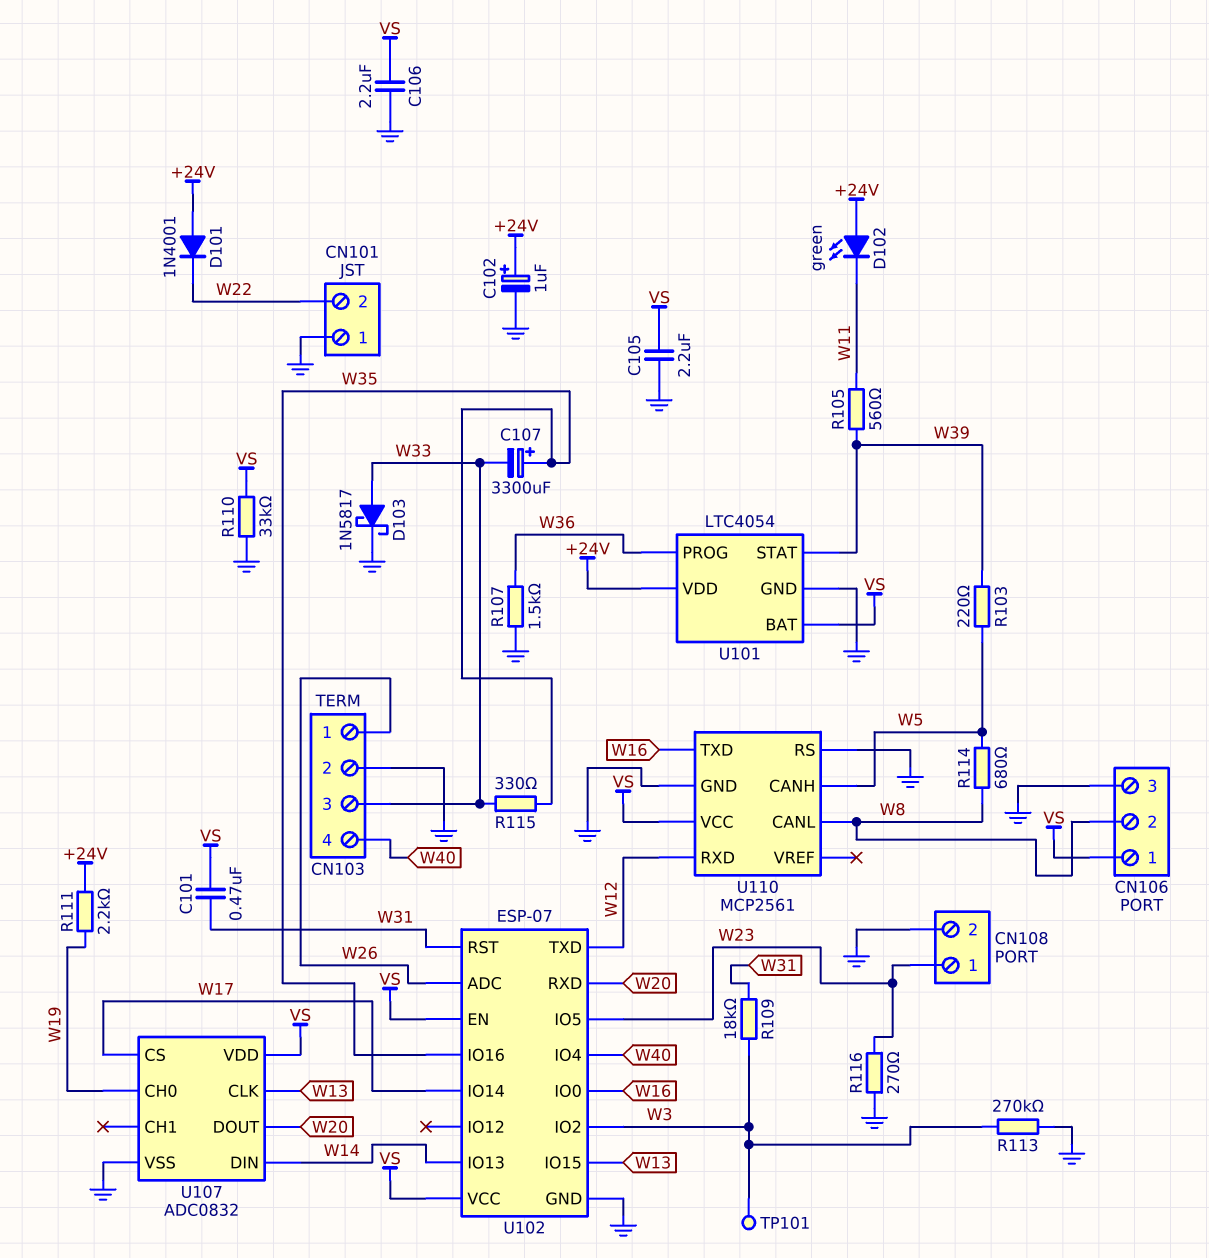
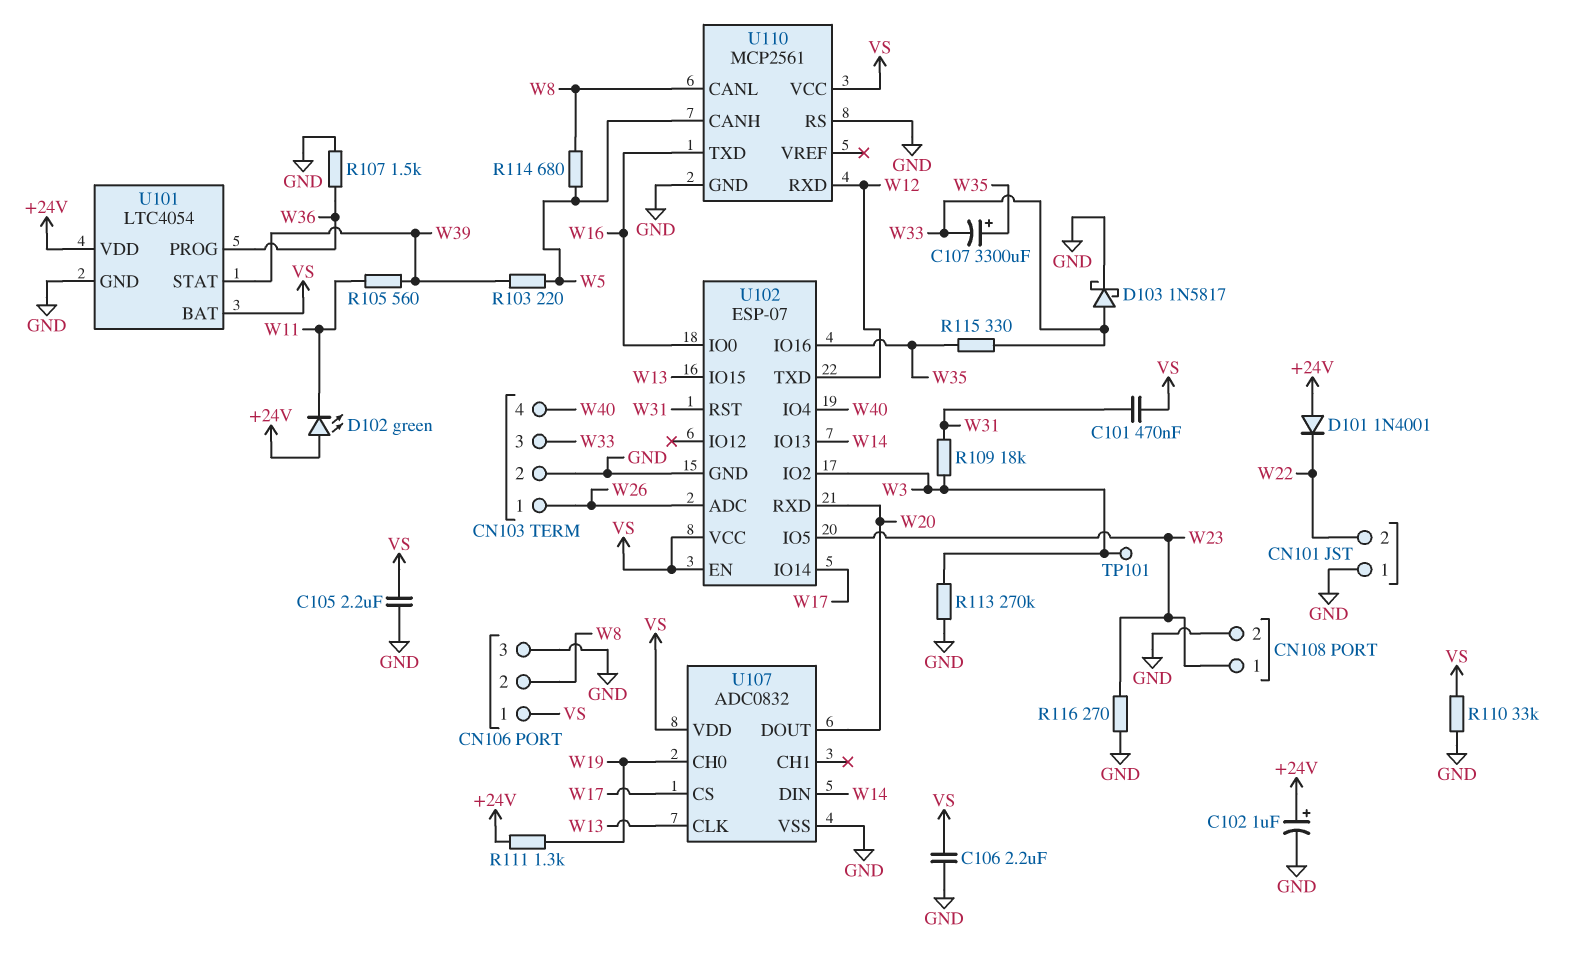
R111: 2.2k (+24V, W19) -> 1.3k (+24V, W19)

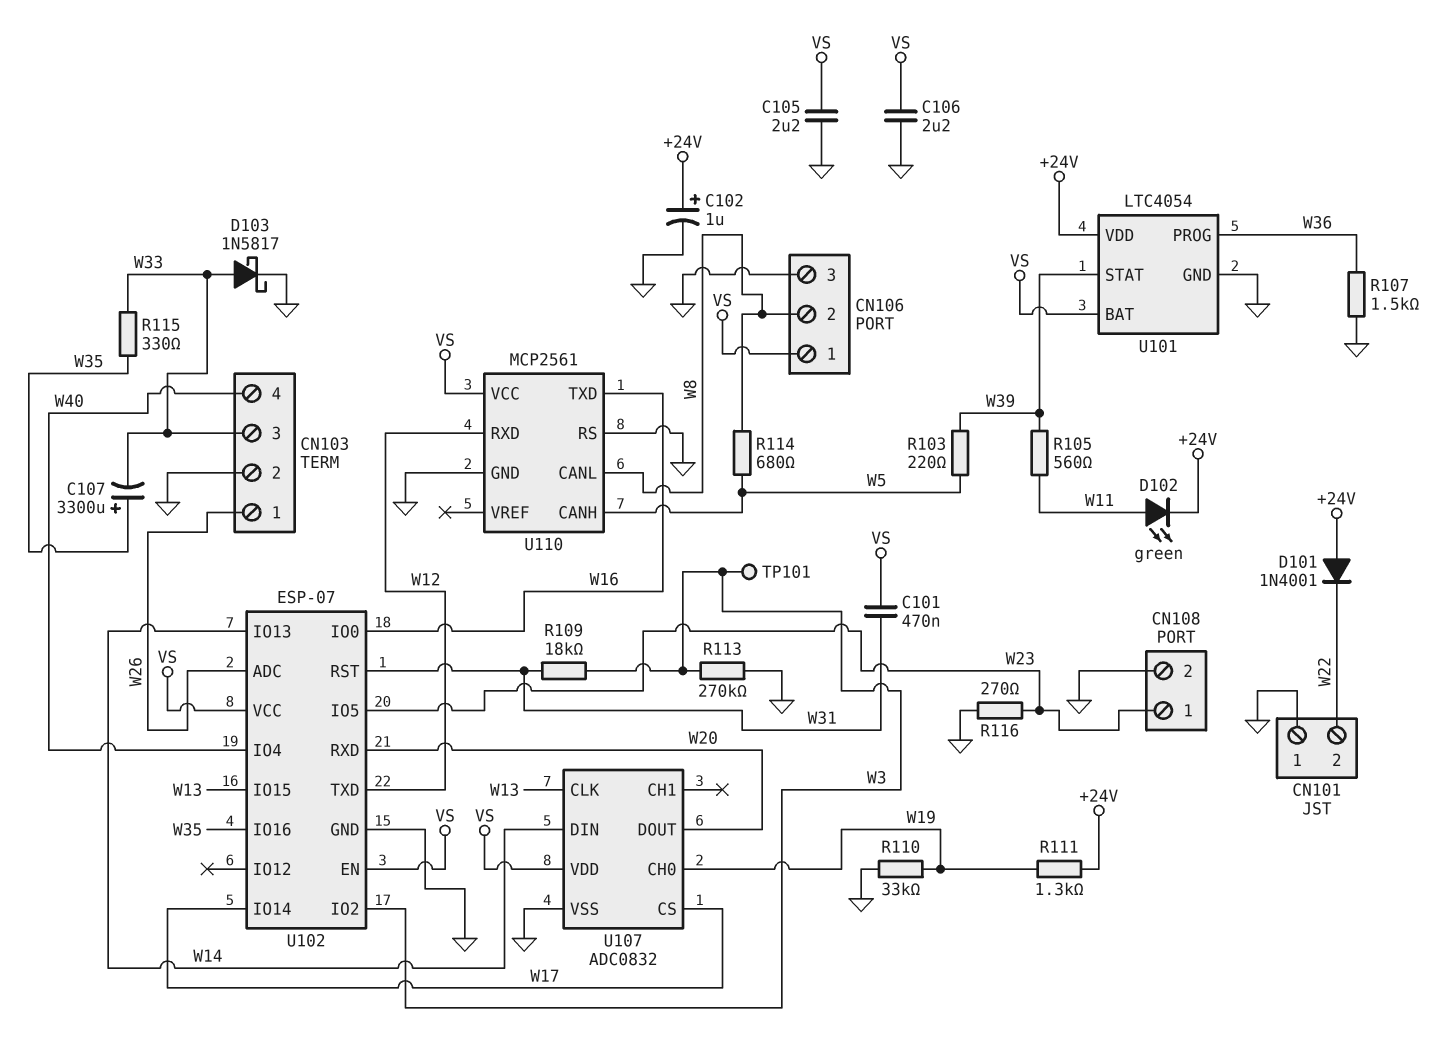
D102: LED green (A +24V, K W11) -> LED green (A W11, K +24V)
R110: 33k (GND, VS) -> 33k (GND, W19)

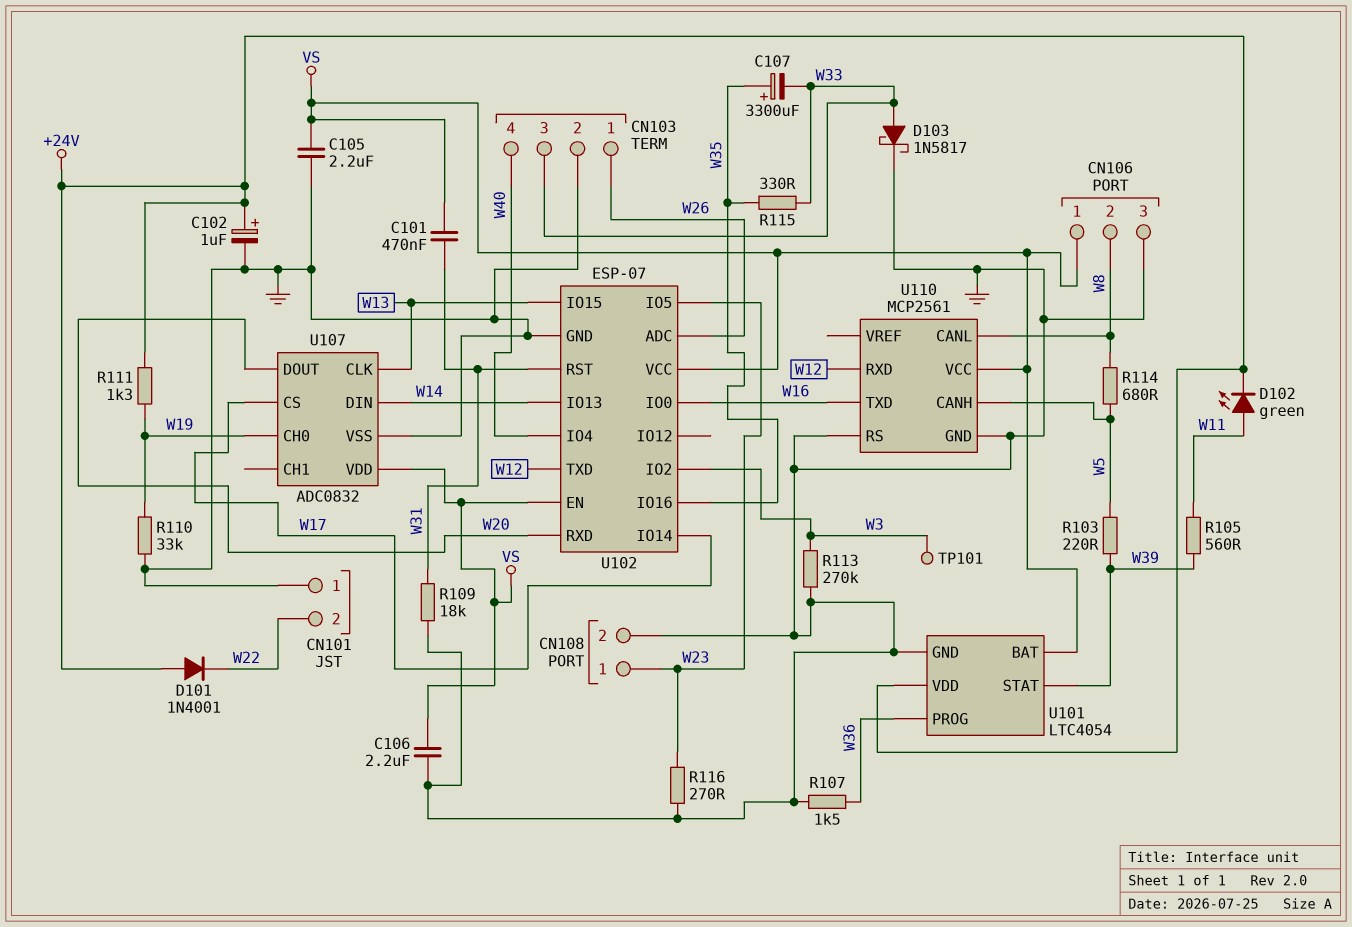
R109: 18k (W3, W31) -> 18k (GND, W31)

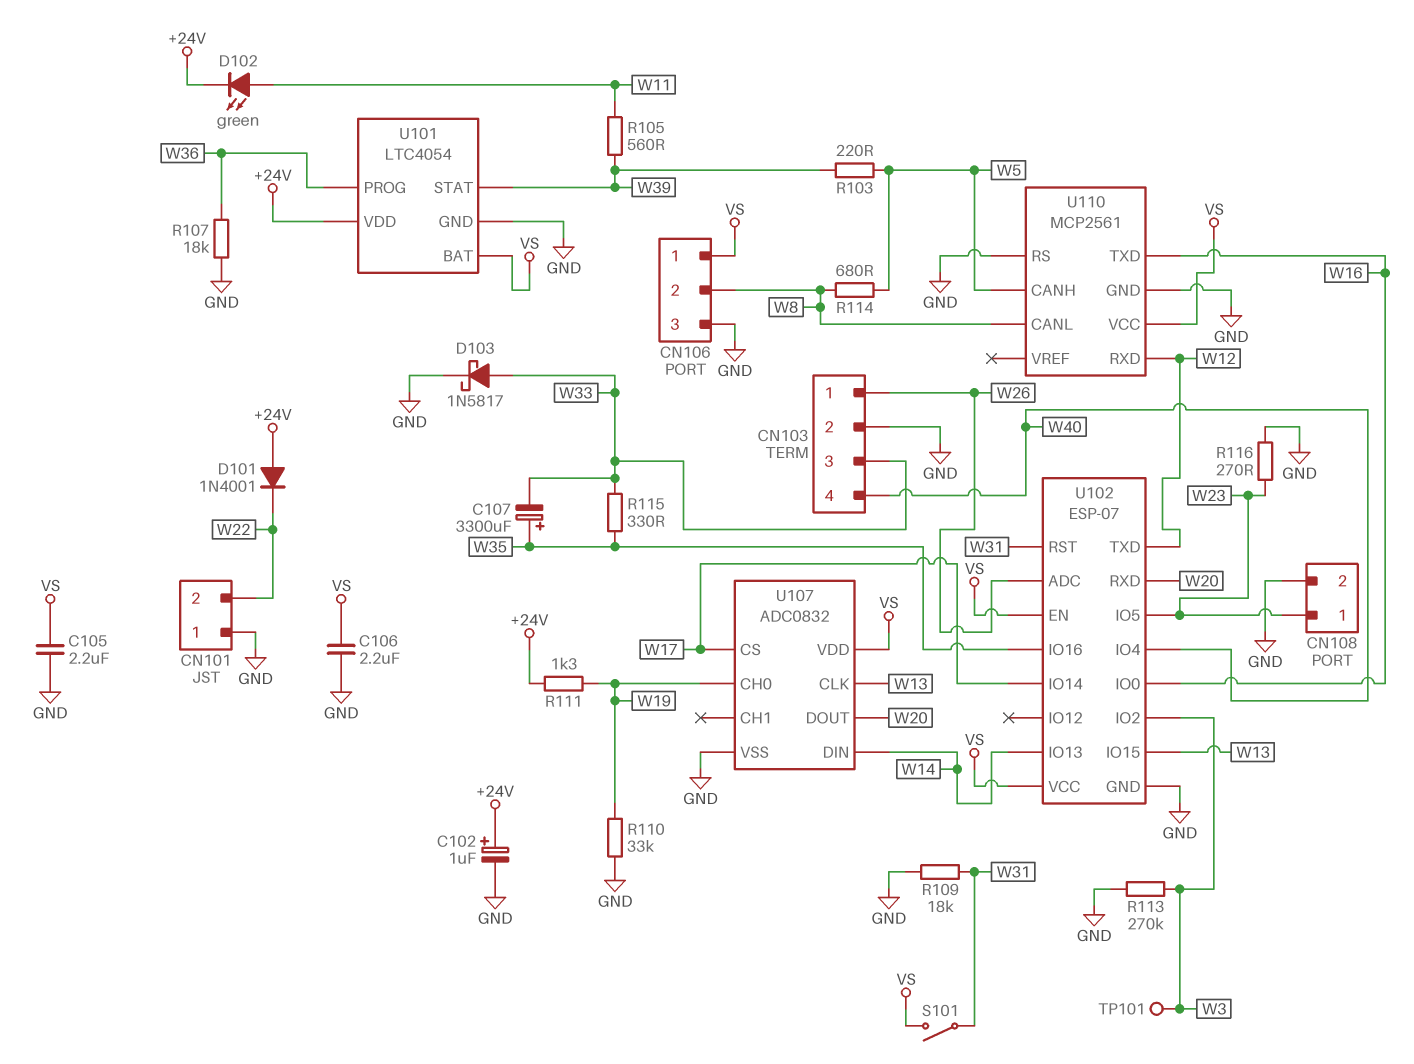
C101: 470nF (VS, W31) -> none
R107: 1.5k (GND, W36) -> 18k (GND, W36)
S101: none -> switch (VS, W31)

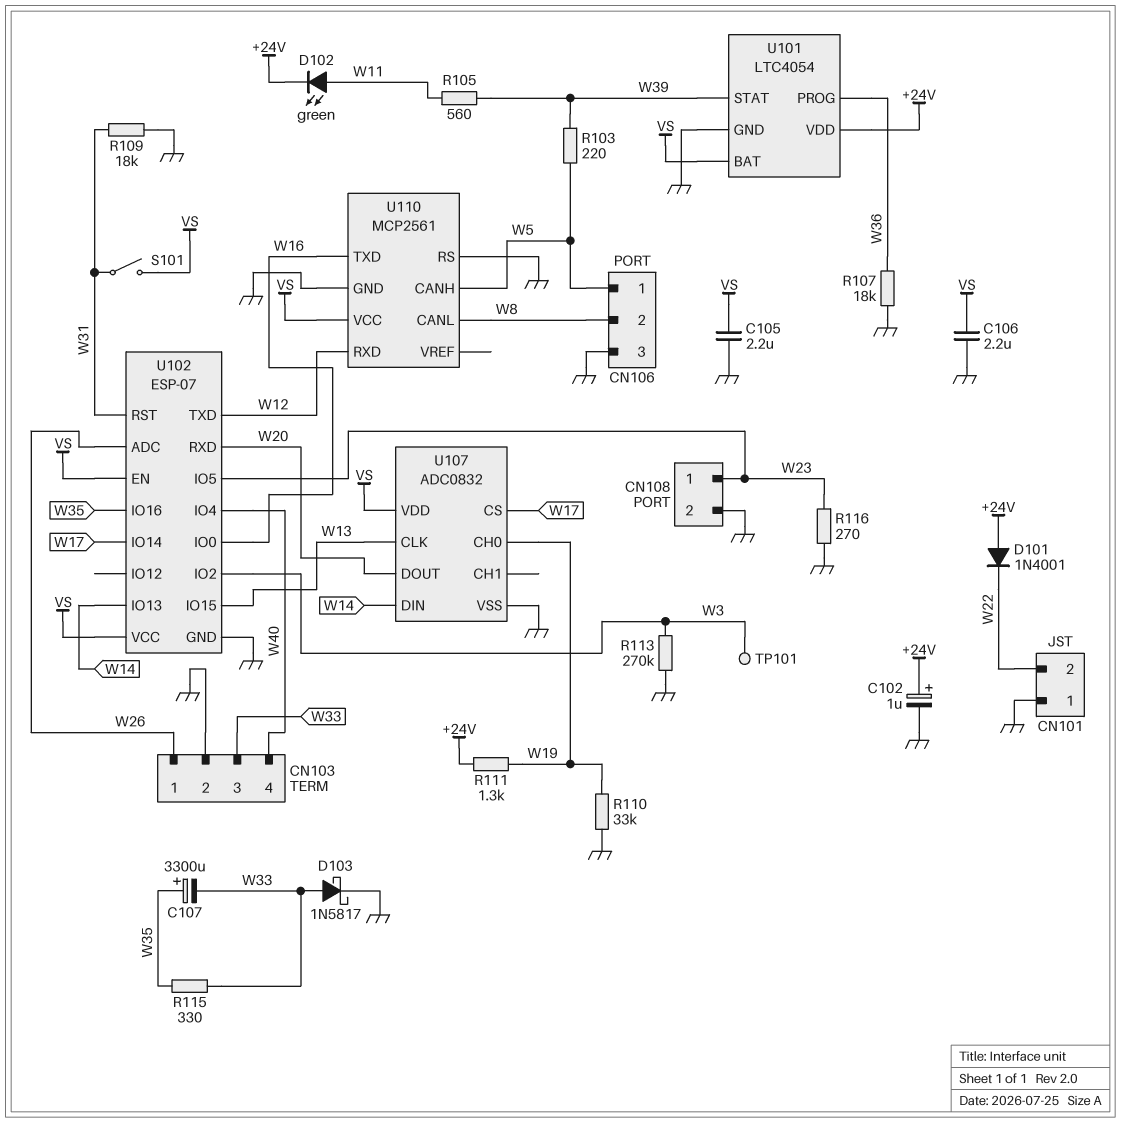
CN106 pin 1: VS -> W5
R114: 680 (W5, W8) -> none

